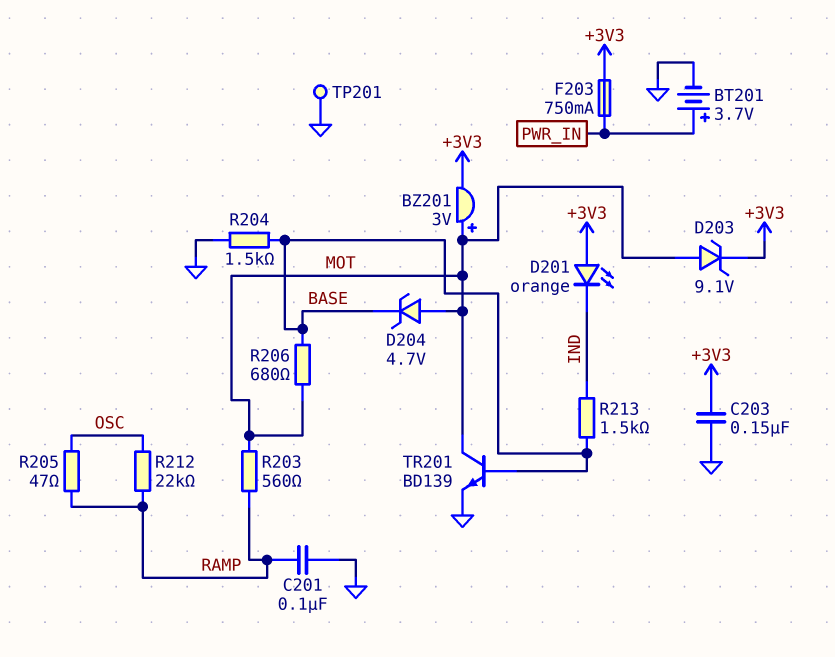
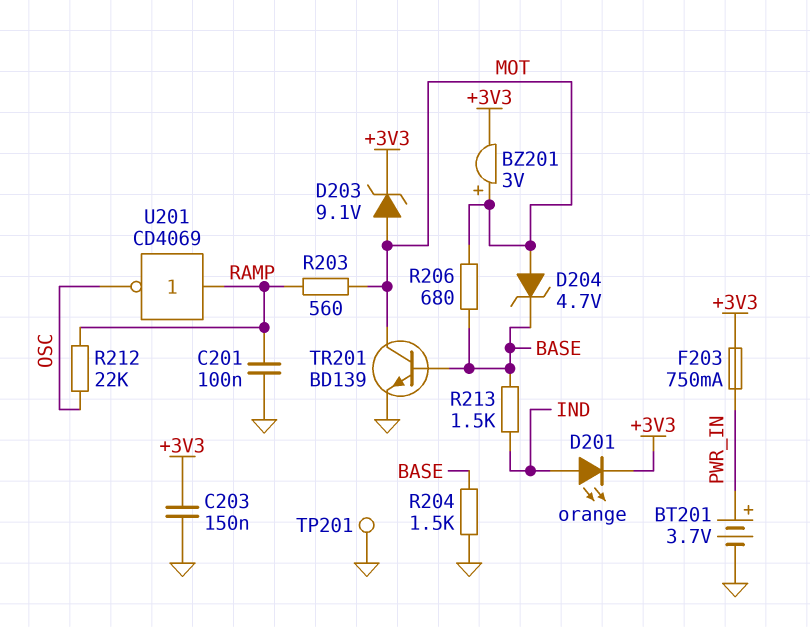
D201: LED orange (A +3V3, K IND) -> LED orange (A IND, K +3V3)
R205: 47 (OSC, RAMP) -> none
U201: none -> NOT CD4069 (in RAMP, out OSC)

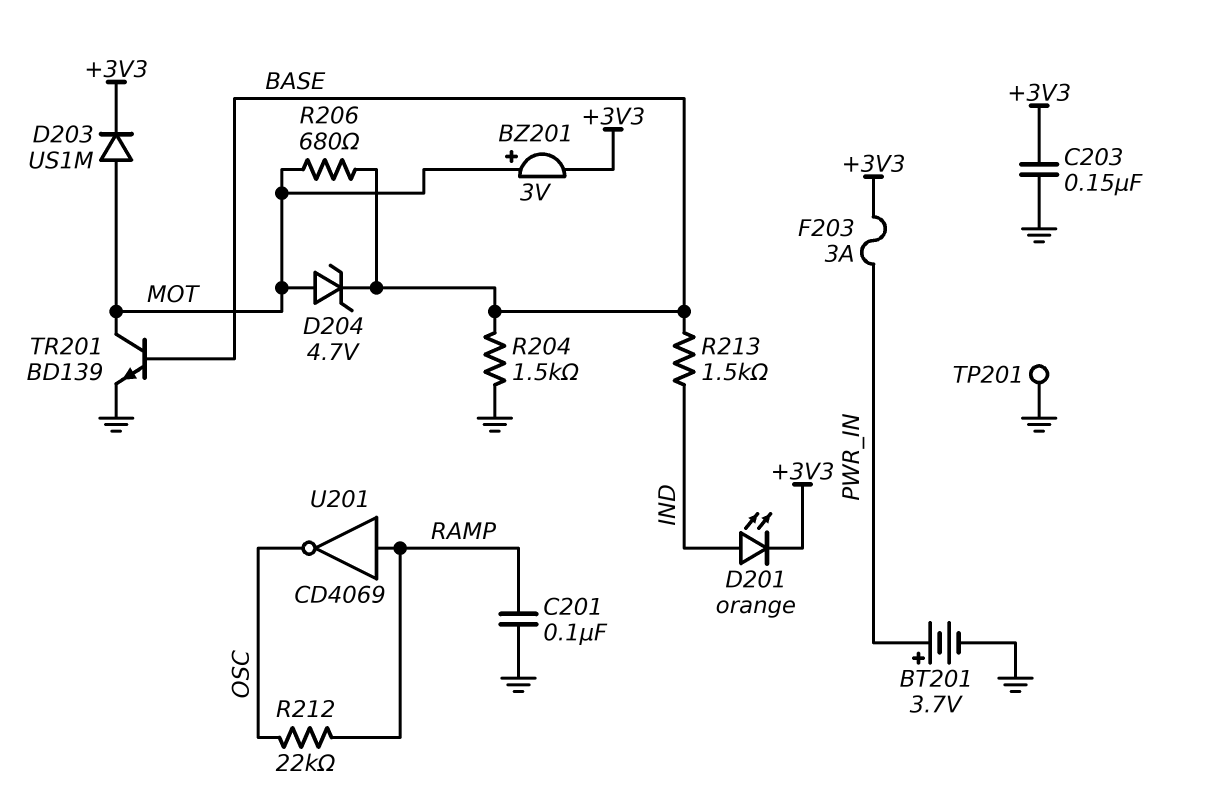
D203: zener 9.1V (A MOT, K +3V3) -> diode US1M (A MOT, K +3V3)
F203: 750mA (+3V3, PWR_IN) -> 3A (+3V3, PWR_IN)
R203: 560 (MOT, RAMP) -> none

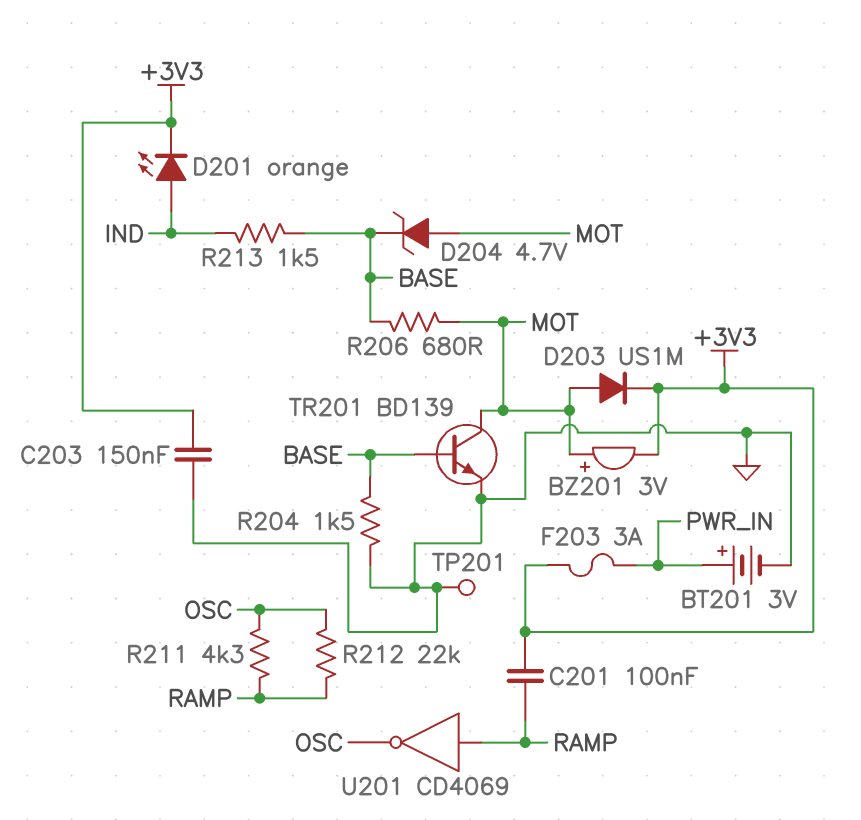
BT201: 3.7V (plus PWR_IN, minus GND) -> 3V (plus PWR_IN, minus GND)
C201: 100nF (GND, RAMP) -> 100nF (+3V3, RAMP)
R211: none -> 4.3k (OSC, RAMP)

